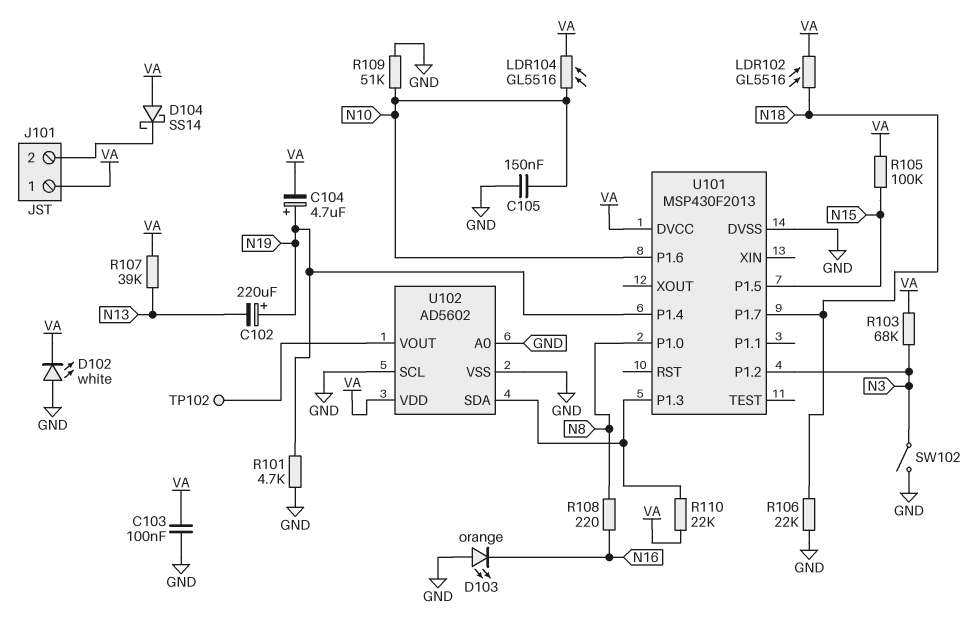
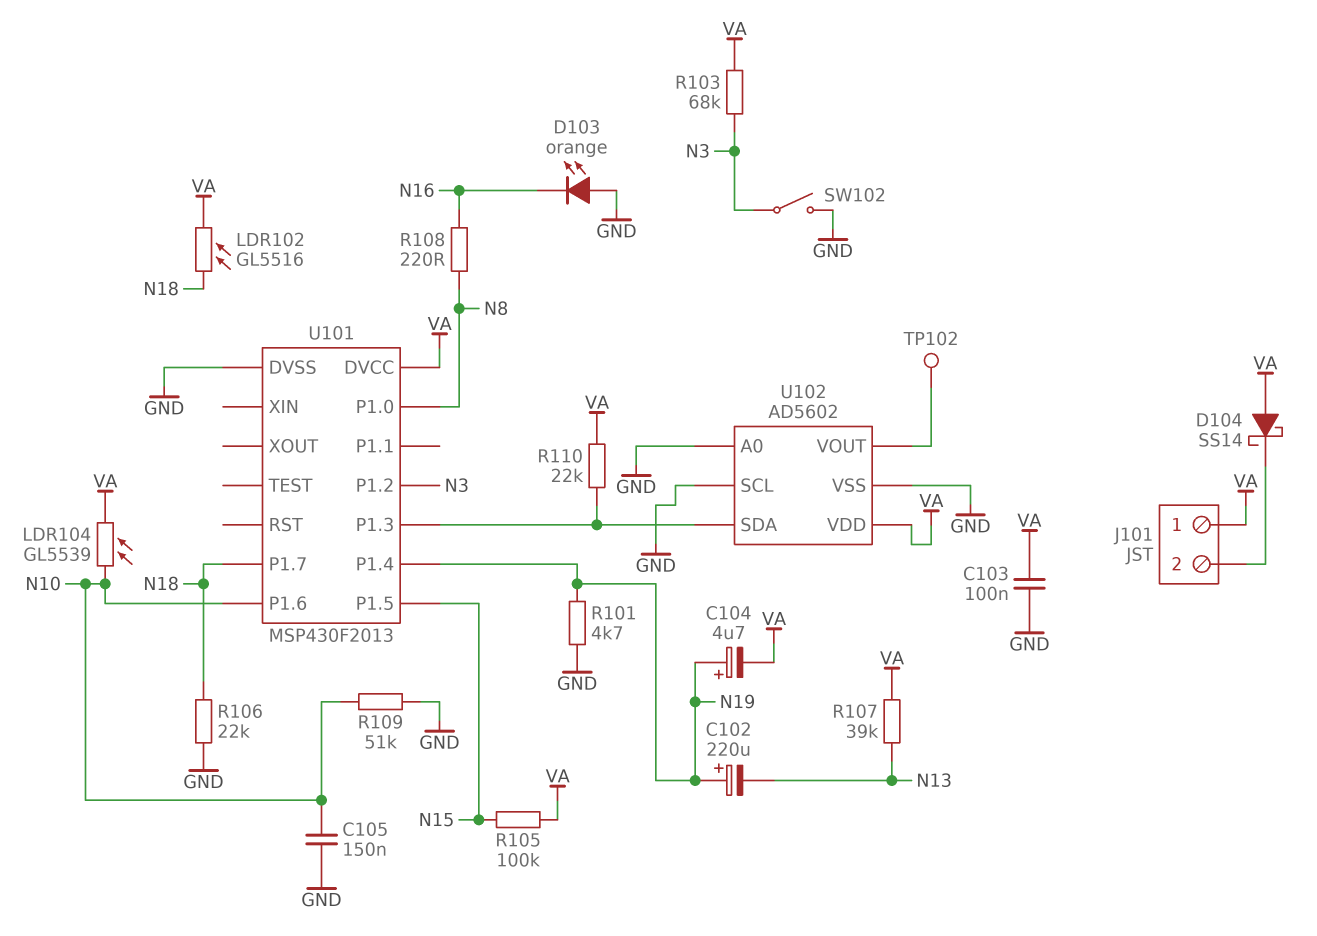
D102: LED white (A GND, K VA) -> none
LDR104: GL5516 (N10, VA) -> GL5539 (N10, VA)

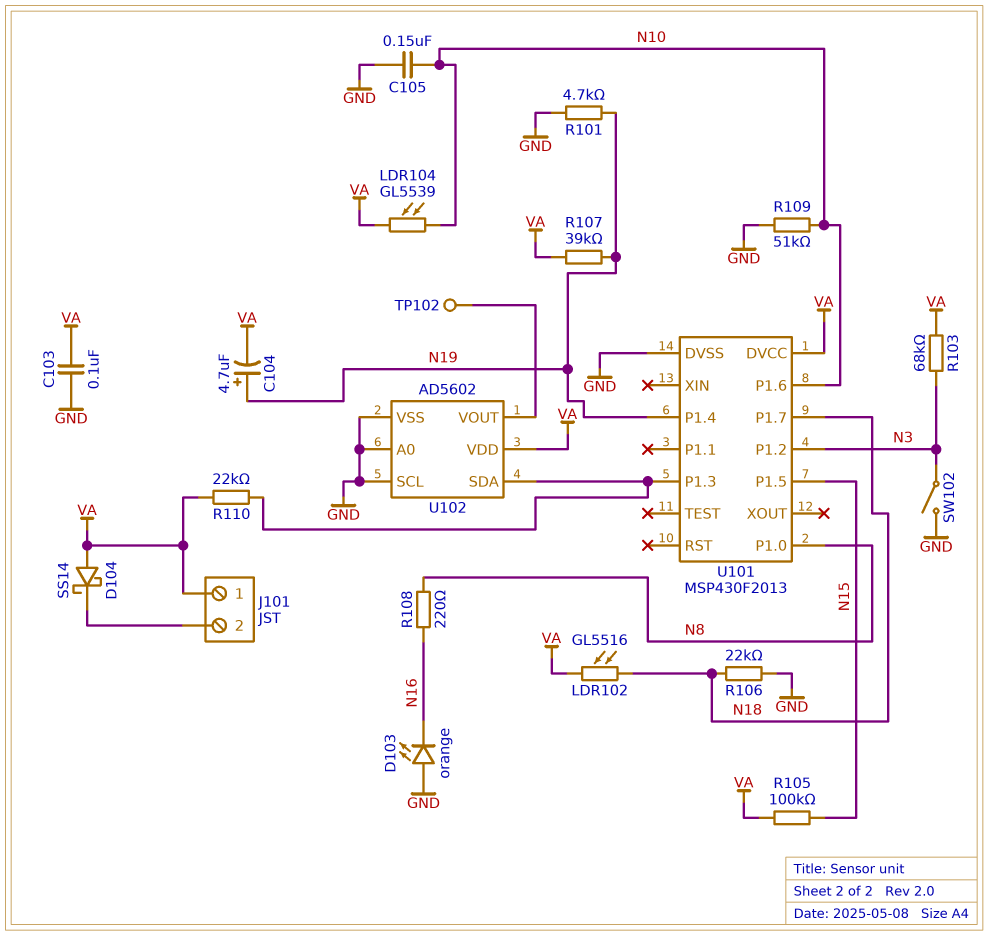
C102: 220uF (plus N19, minus N13) -> none
R107: 39k (N13, VA) -> 39k (N19, VA)

